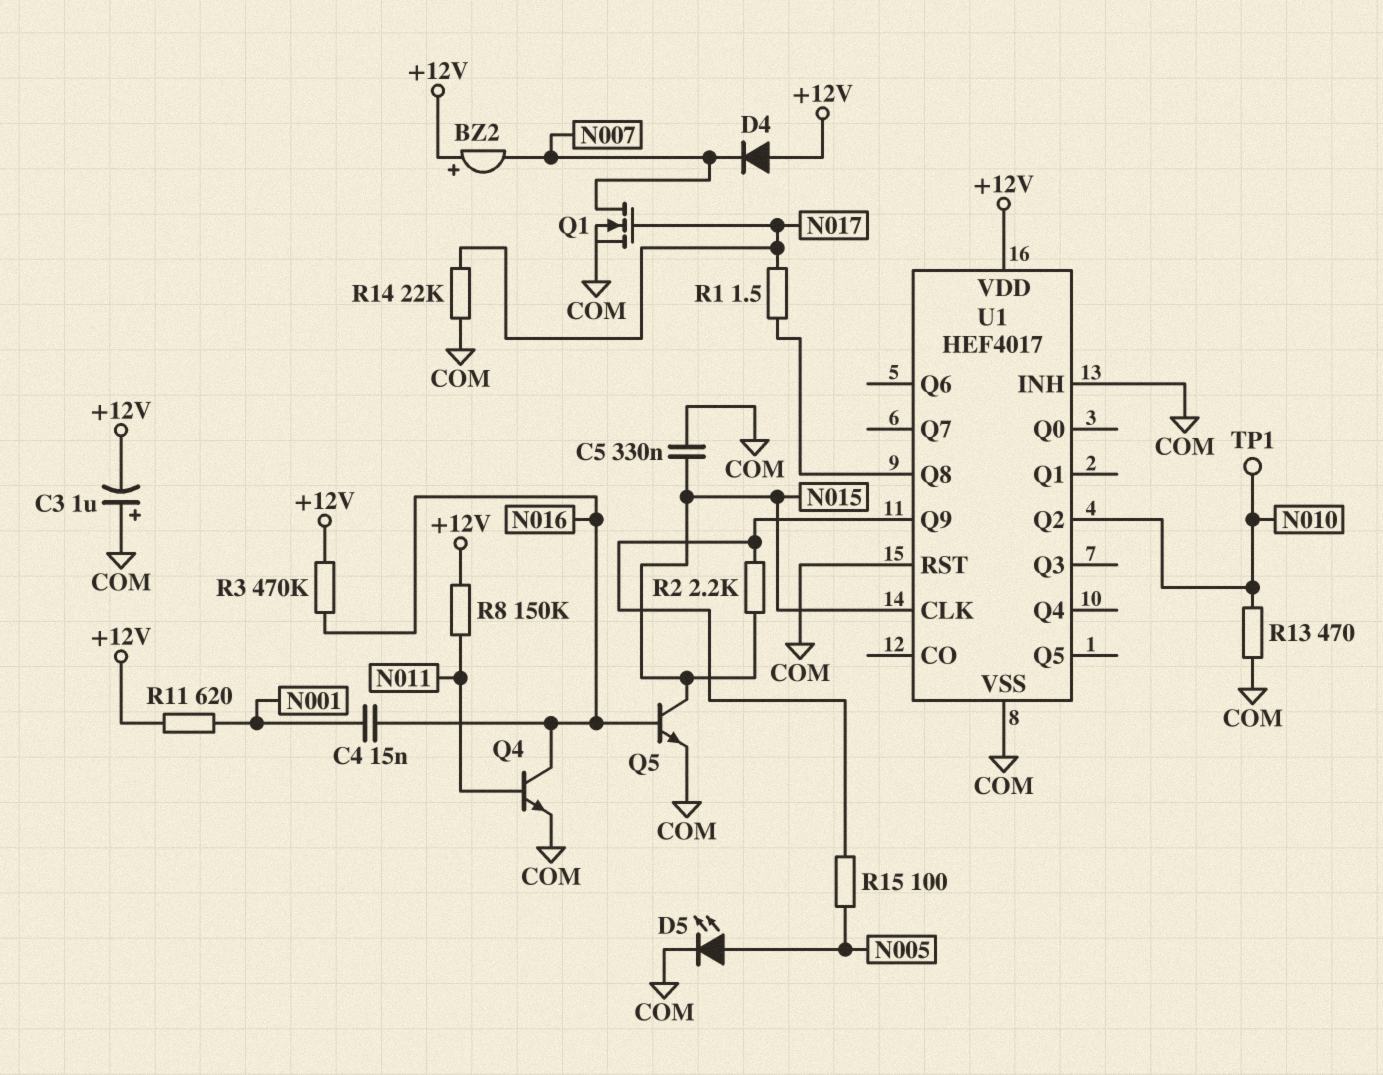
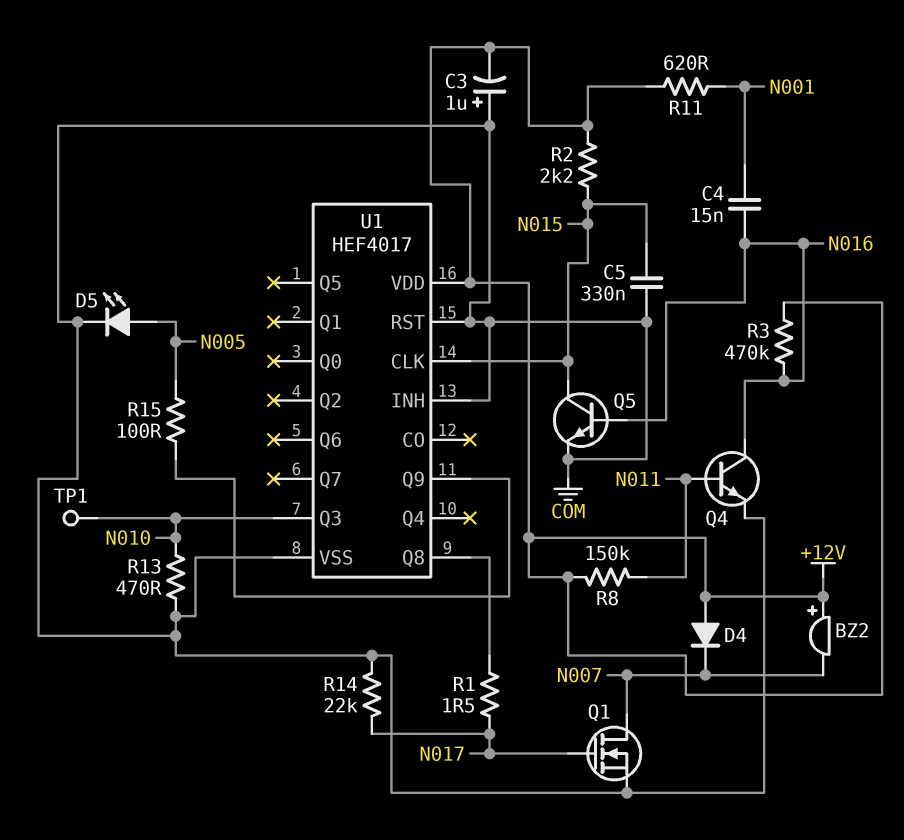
R2: 2.2k (N015, U1/Q9) -> 2.2k (+12V, N015)
U1 pin Q2: N010 -> none
U1 pin Q3: none -> N010

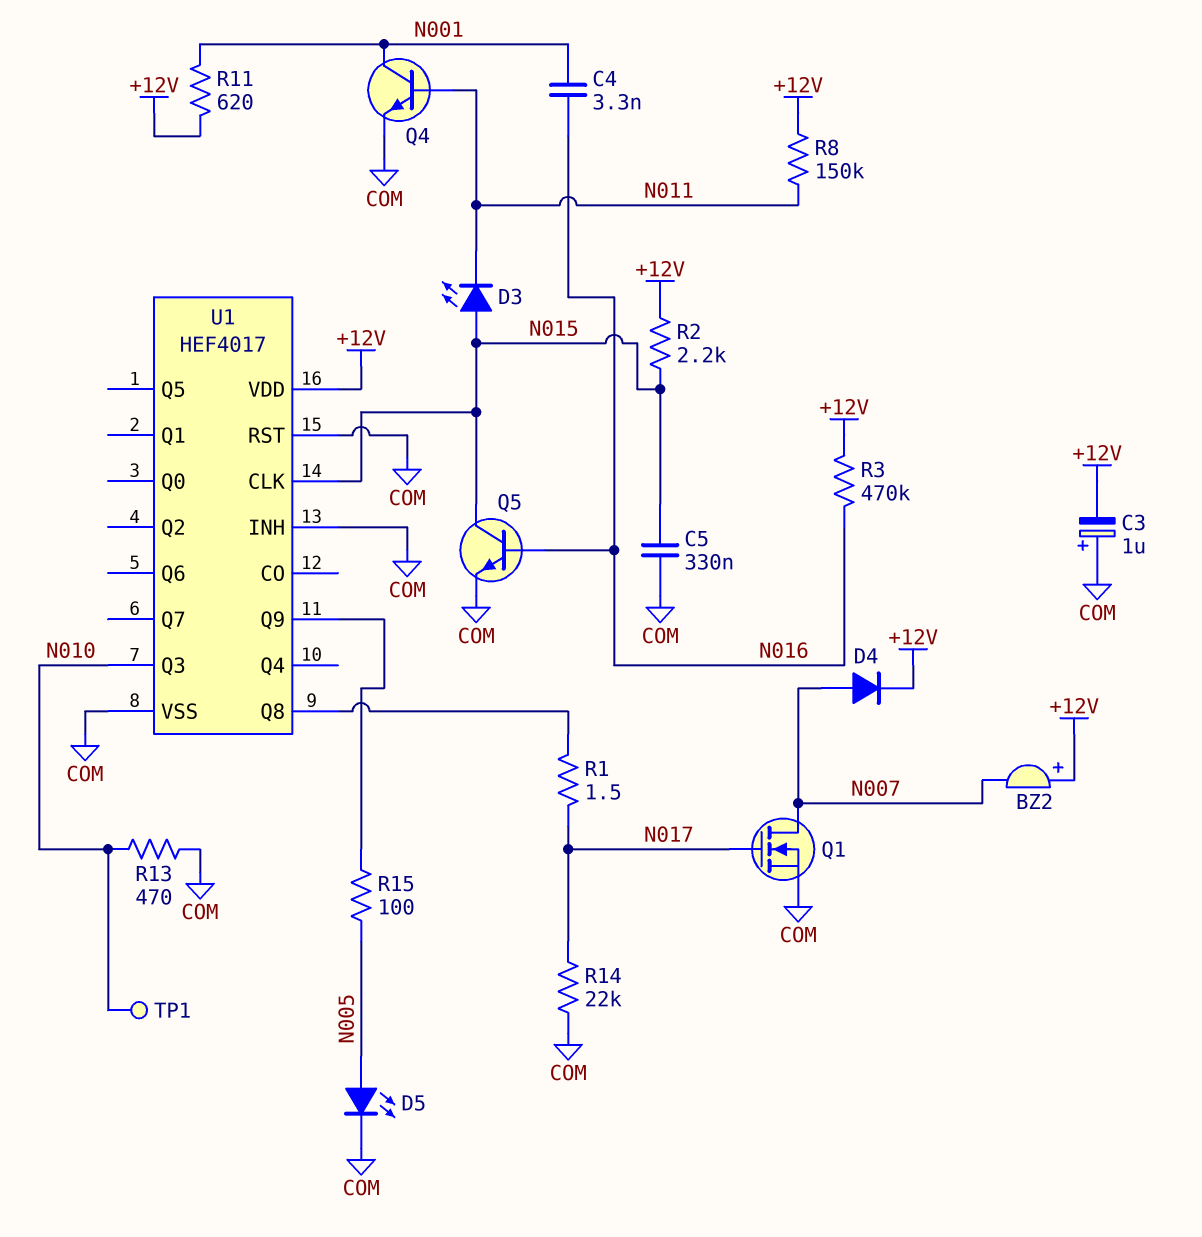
C4: 15nF (N001, N016) -> 3.3nF (N001, N016)
D3: none -> LED (A N015, K N011)
D4: diode (A +12V, K N007) -> diode (A N007, K +12V)
Q4: NPN (B N011, C N016, E COM) -> NPN (B N011, C N001, E COM)

